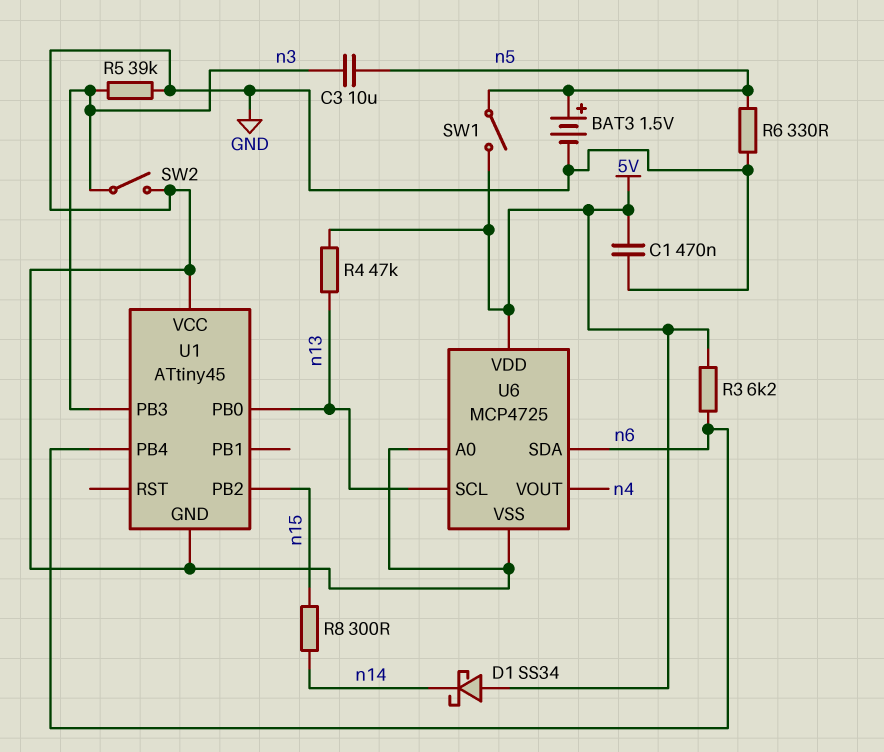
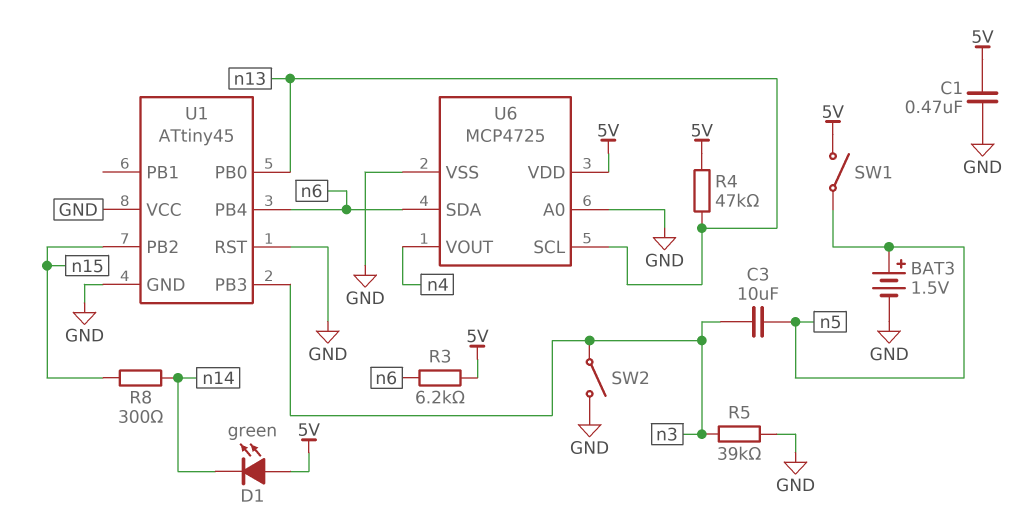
D1: schottky SS34 (A 5V, K n14) -> LED green (A 5V, K n14)
R6: 330 (GND, n5) -> none
U1 pin RST: none -> GND

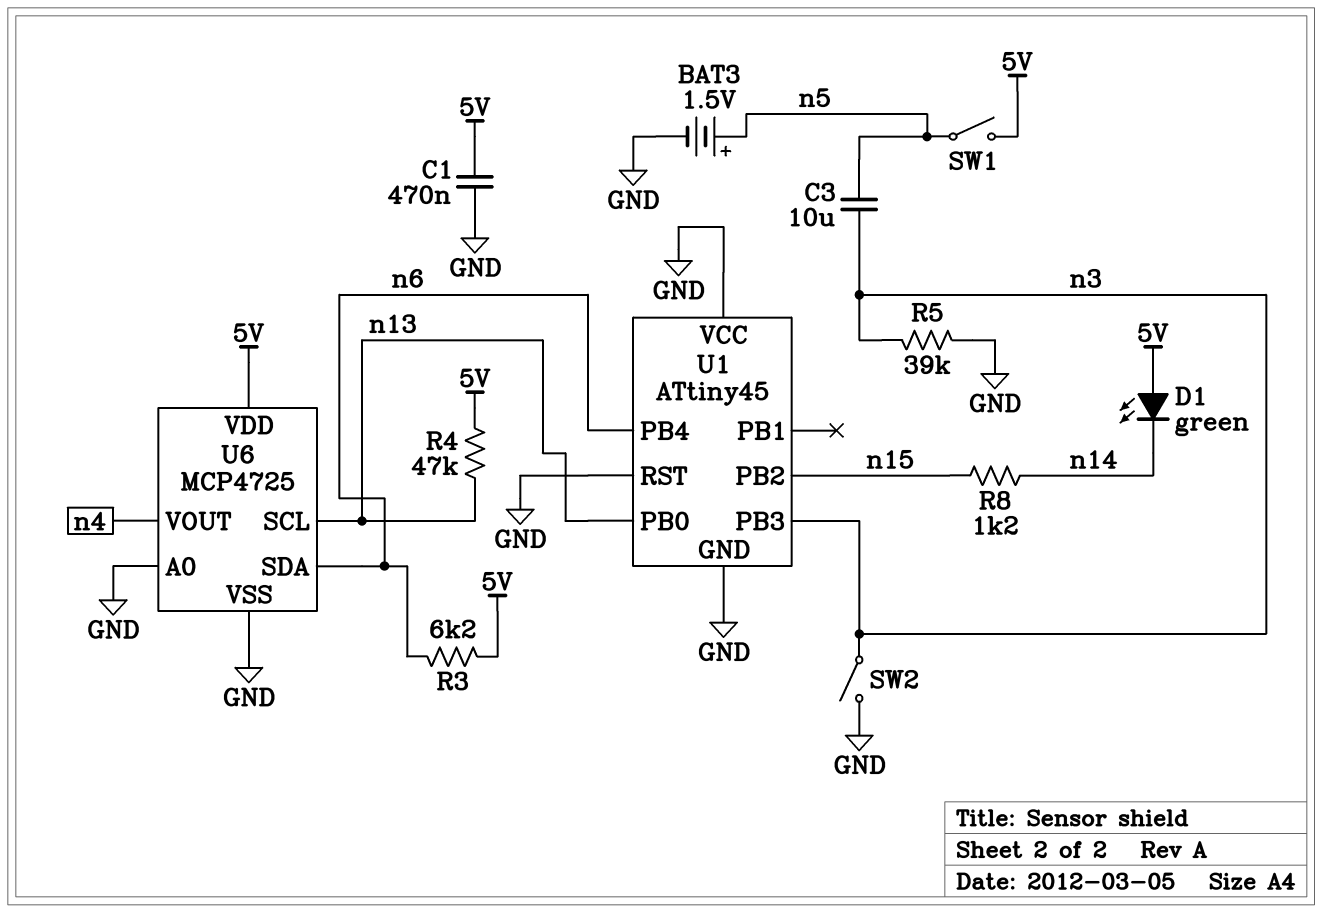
R8: 300 (n14, n15) -> 1.2k (n14, n15)

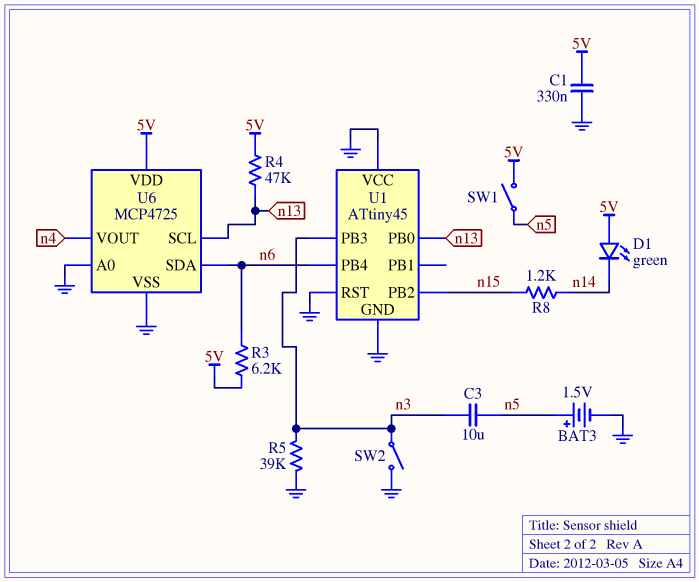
C1: 470nF (5V, GND) -> 330nF (5V, GND)

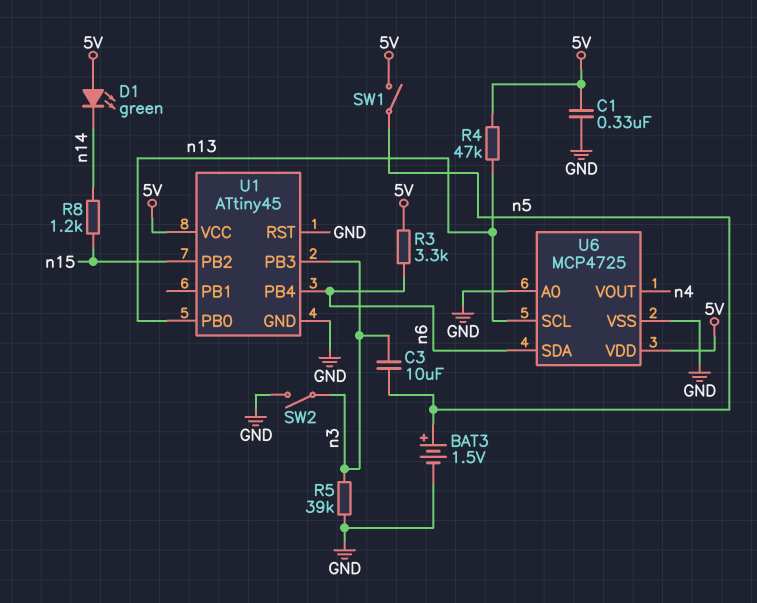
R3: 6.2k (5V, n6) -> 3.3k (5V, n6)
U1 pin VCC: GND -> 5V

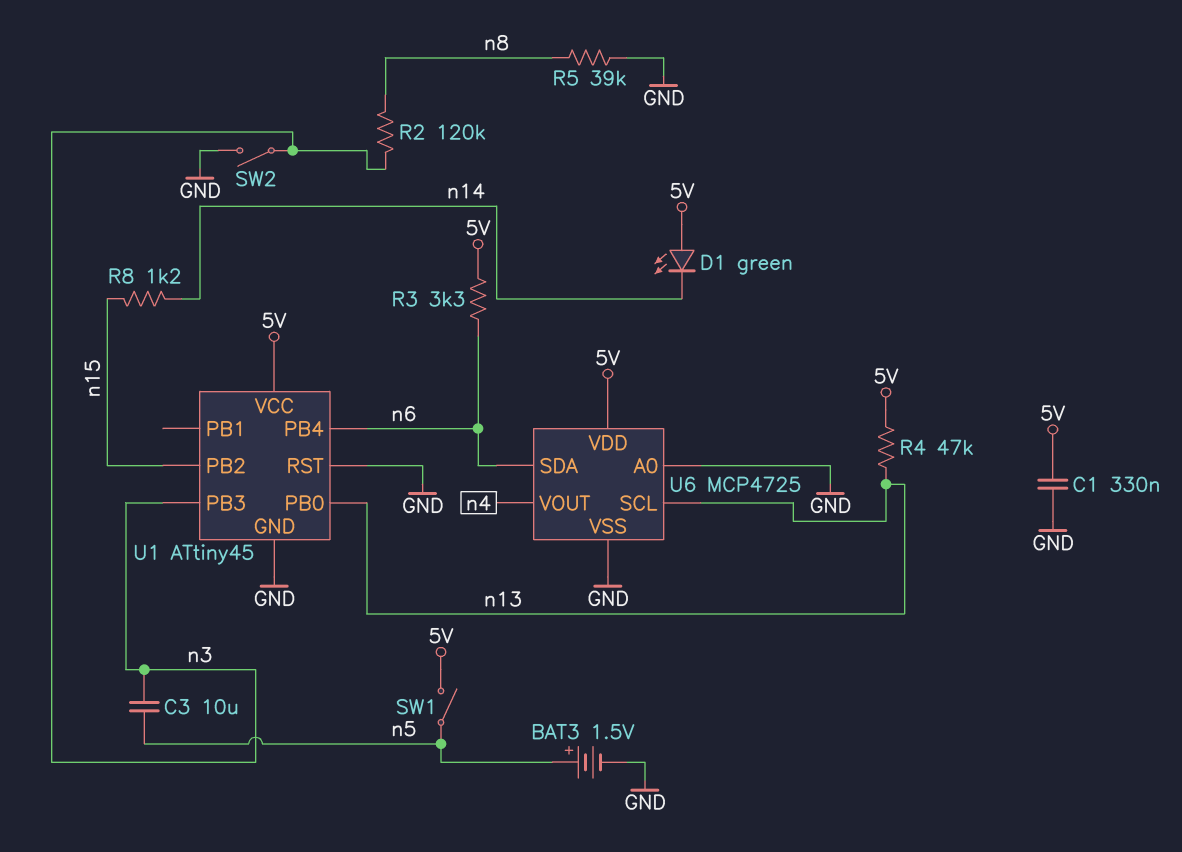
R2: none -> 120k (n3, n8)
R5: 39k (GND, n3) -> 39k (GND, n8)

